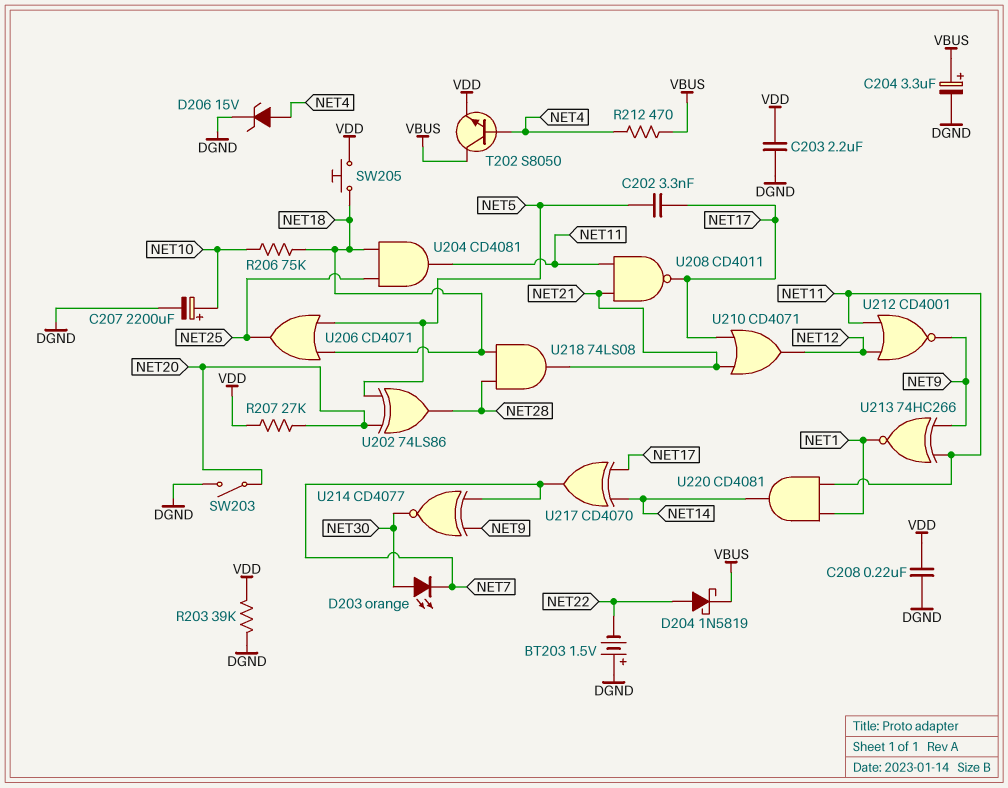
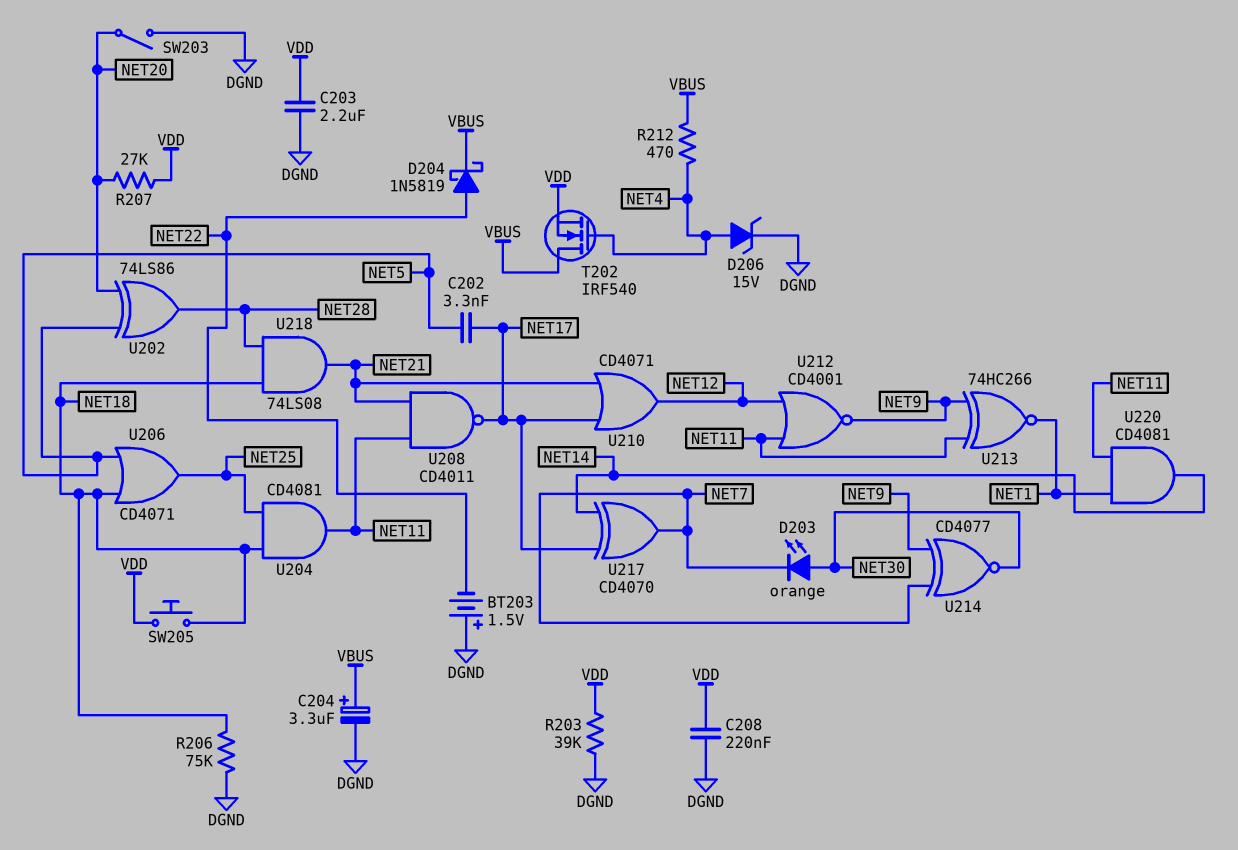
C207: 2200uF (plus NET10, minus DGND) -> none
R206: 75k (NET10, NET18) -> 75k (DGND, NET18)
T202: NPN S8050 (B NET4, C VBUS, E VDD) -> NMOS IRF540 (G NET4, D VBUS, S VDD)

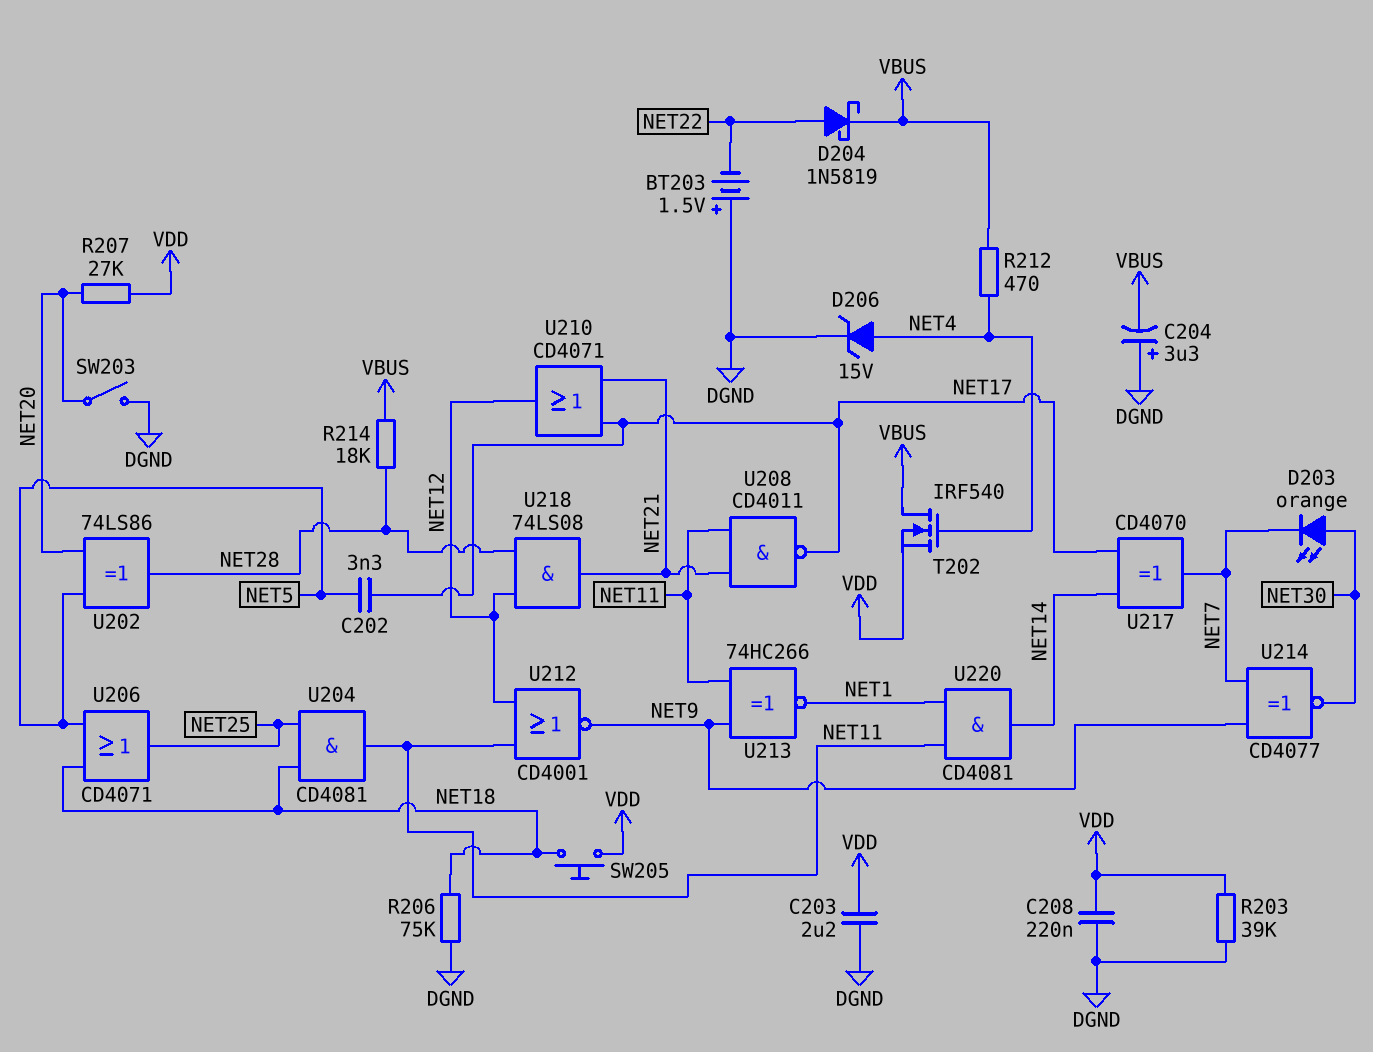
C204: 3.3uF (plus VBUS, minus DGND) -> 3.3uF (plus DGND, minus VBUS)
R214: none -> 18k (NET28, VBUS)
U218: AND 74LS08 (in NET18, in NET28, out NET21) -> AND 74LS08 (in NET12, in NET28, out NET21)

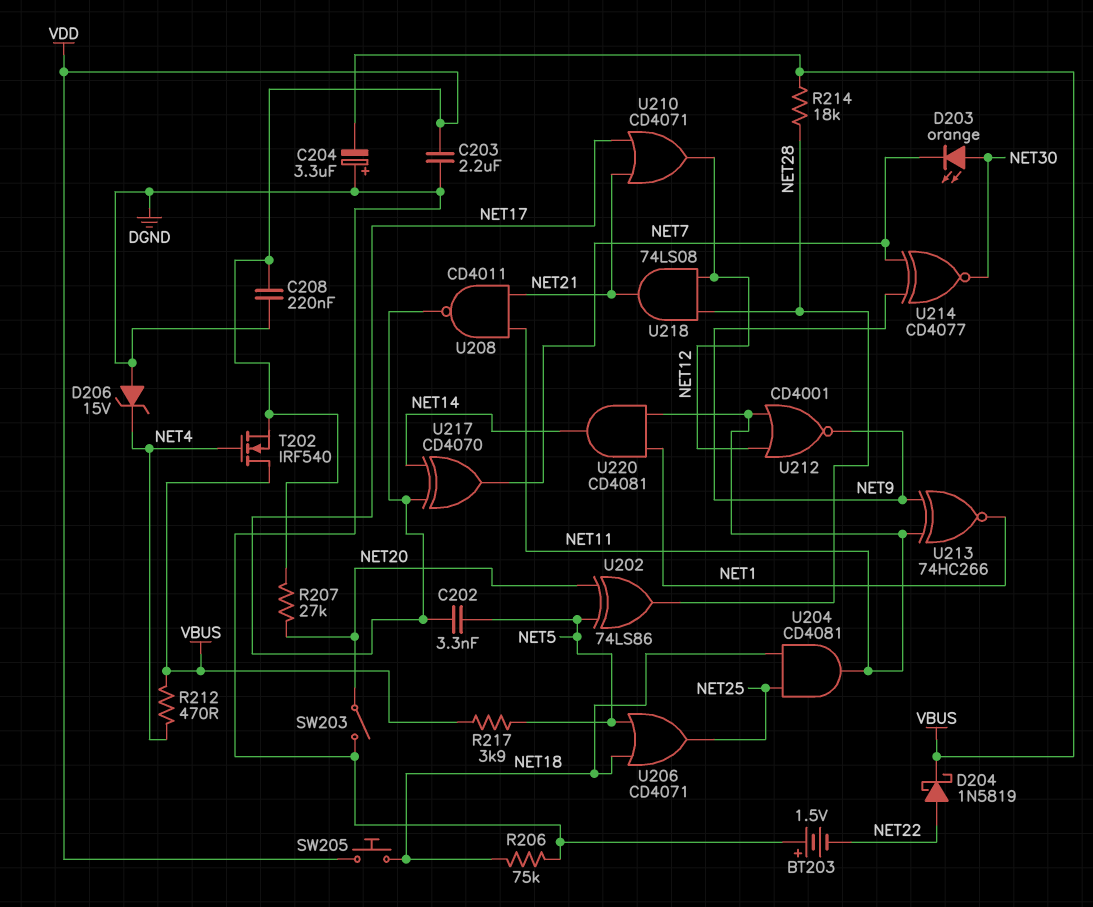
D206: zener 15V (A NET4, K DGND) -> zener 15V (A DGND, K NET4)
R203: 39k (DGND, VDD) -> none
R217: none -> 3.9k (NET5, VBUS)

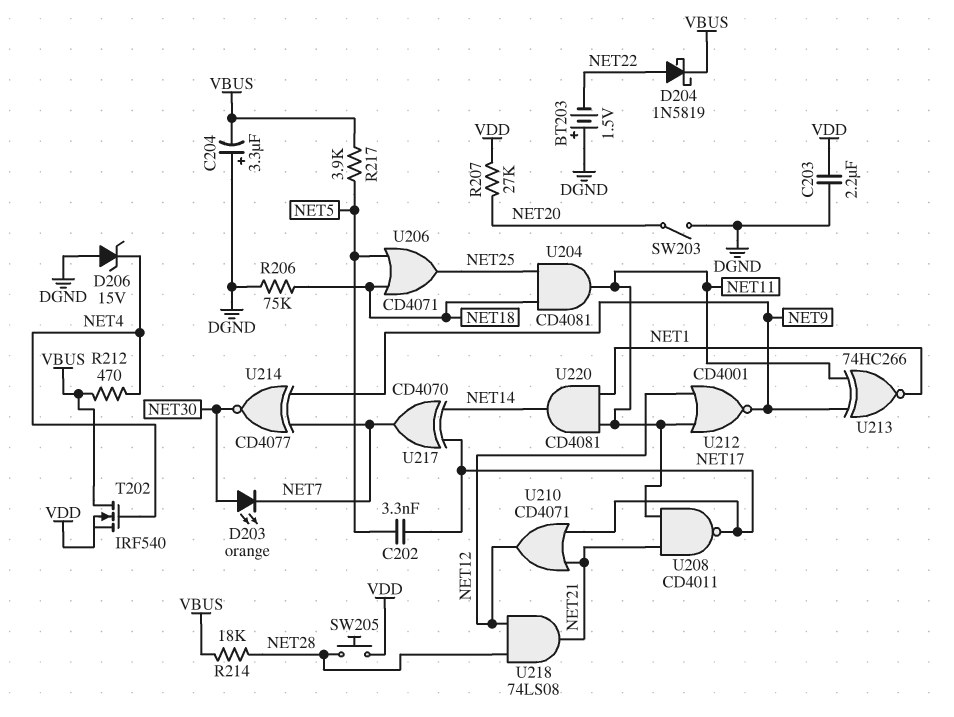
C208: 220nF (DGND, VDD) -> none
SW205: button (NET18, VDD) -> button (NET28, VDD)
U202: XOR 74LS86 (in NET5, in NET20, out NET28) -> none

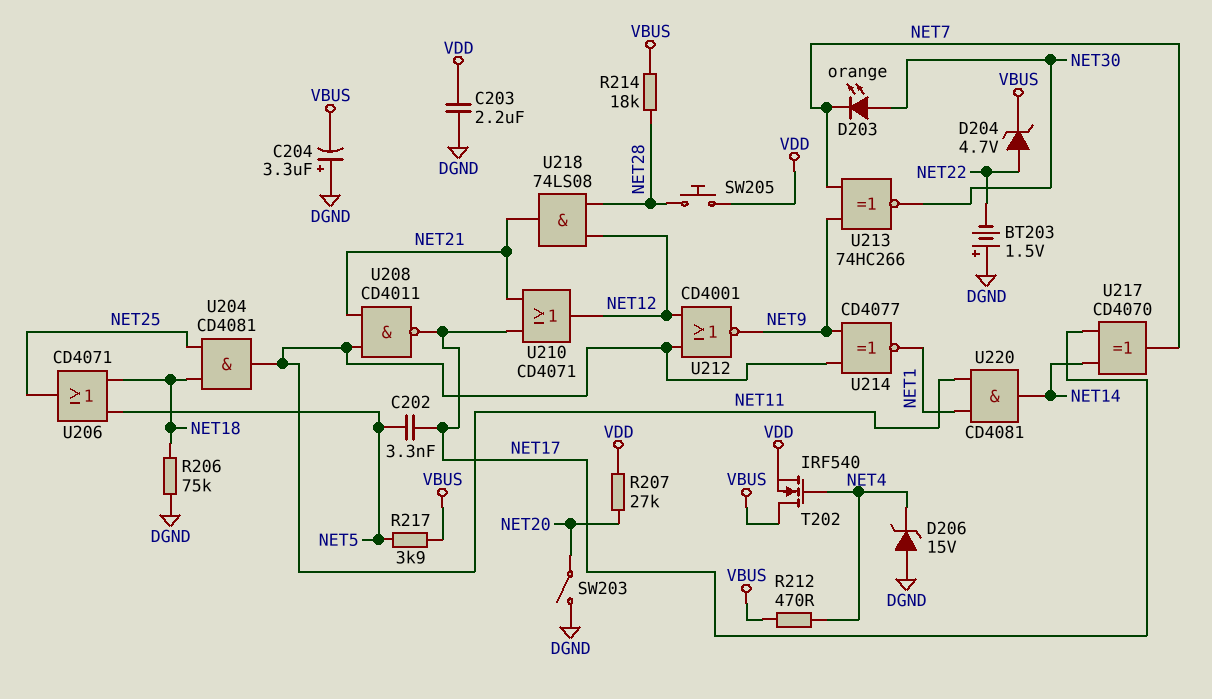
D204: schottky 1N5819 (A NET22, K VBUS) -> zener 4.7V (A NET22, K VBUS)
U213: XNOR 74HC266 (in NET9, in NET11, out NET1) -> XNOR 74HC266 (in NET7, in NET9, out NET30)
U214: XNOR CD4077 (in NET7, in NET9, out NET30) -> XNOR CD4077 (in NET9, in NET11, out NET1)

